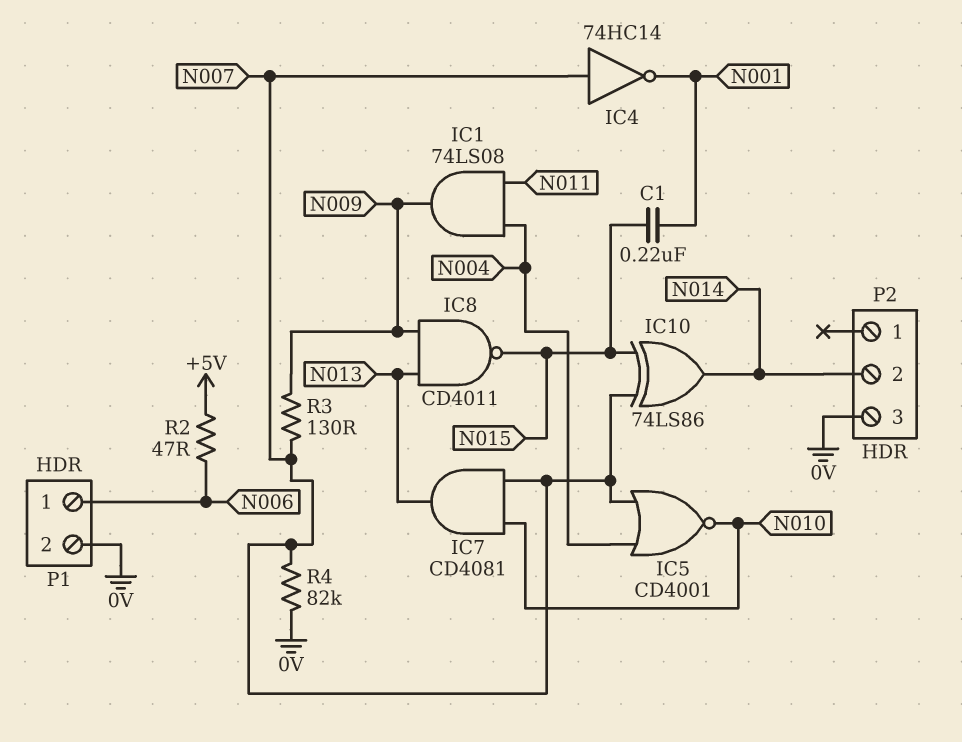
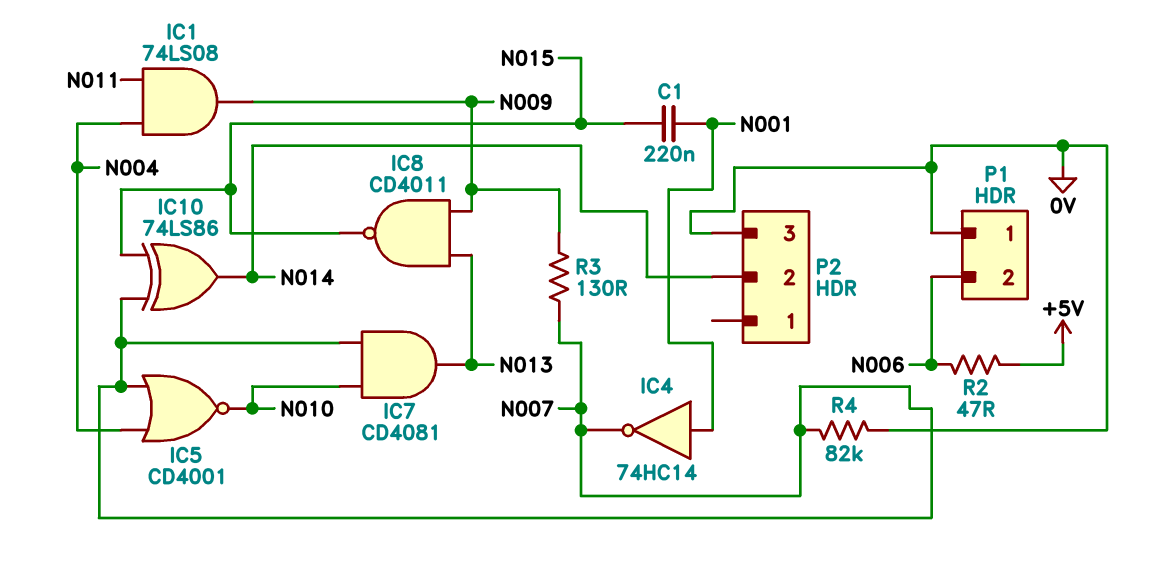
IC4: NOT 74HC14 (in N007, out N001) -> NOT 74HC14 (in N001, out N007)
P1 pin 1: N006 -> 0V
P1 pin 2: 0V -> N006

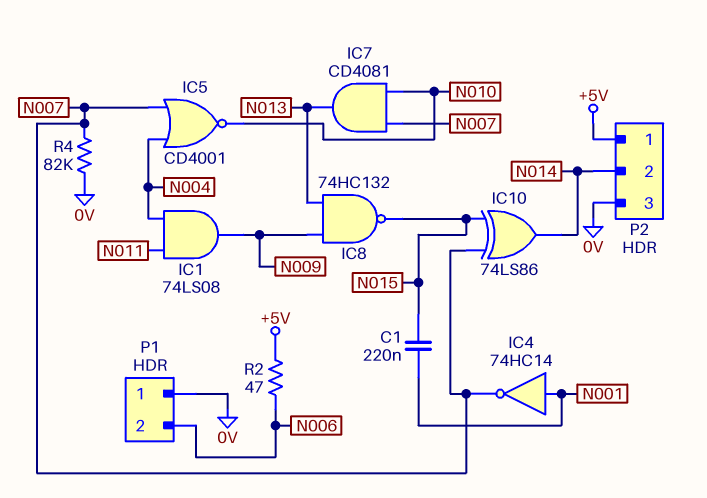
IC8: NAND CD4011 (in N009, in N013, out N015) -> NAND 74HC132 (in N009, in N013, out N015)
P2 pin 1: none -> +5V
R3: 130 (N007, N009) -> none

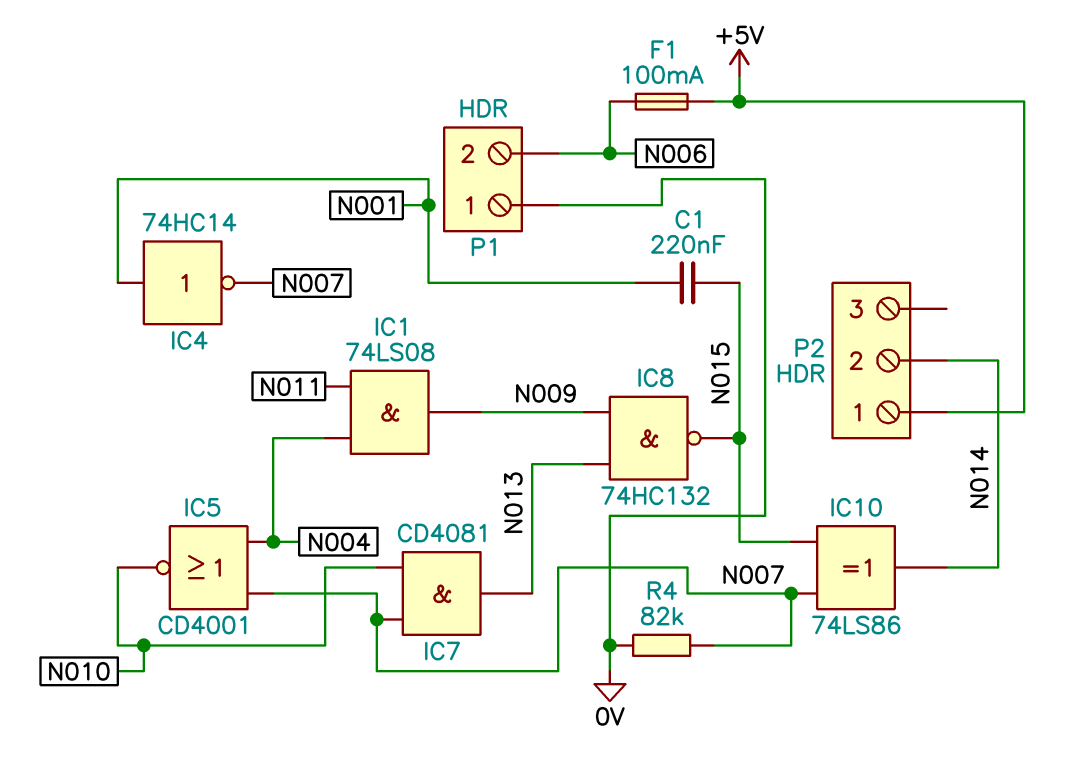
F1: none -> 100mA (+5V, N006)
P2 pin 3: 0V -> none
R2: 47 (+5V, N006) -> none

